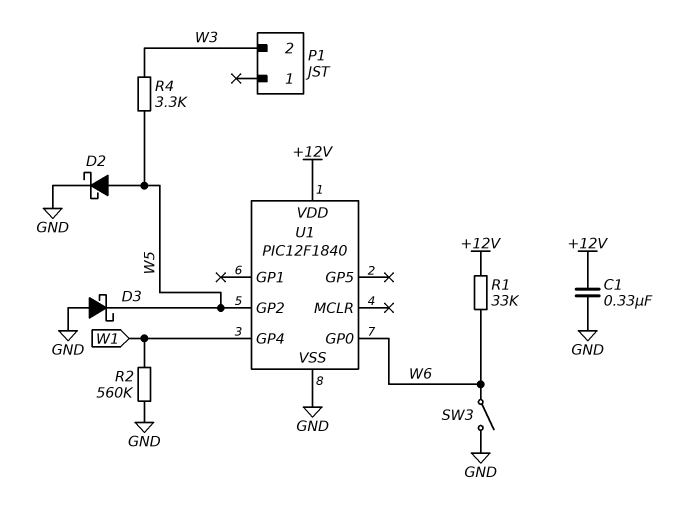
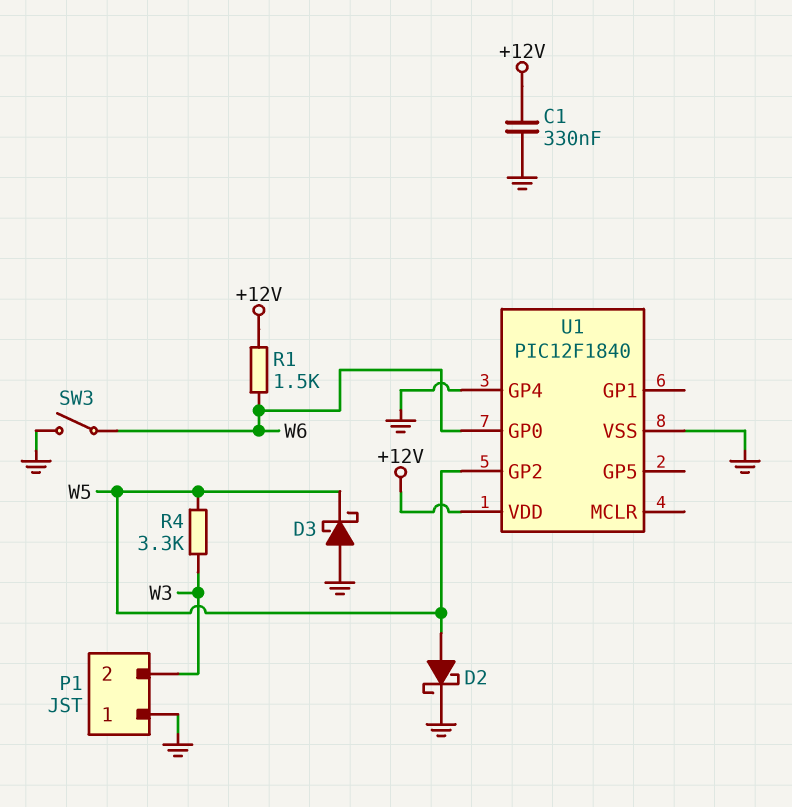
P1 pin 1: none -> GND
R1: 33k (+12V, W6) -> 1.5k (+12V, W6)
R2: 560k (GND, W1) -> none
U1 pin GP4: W1 -> GND

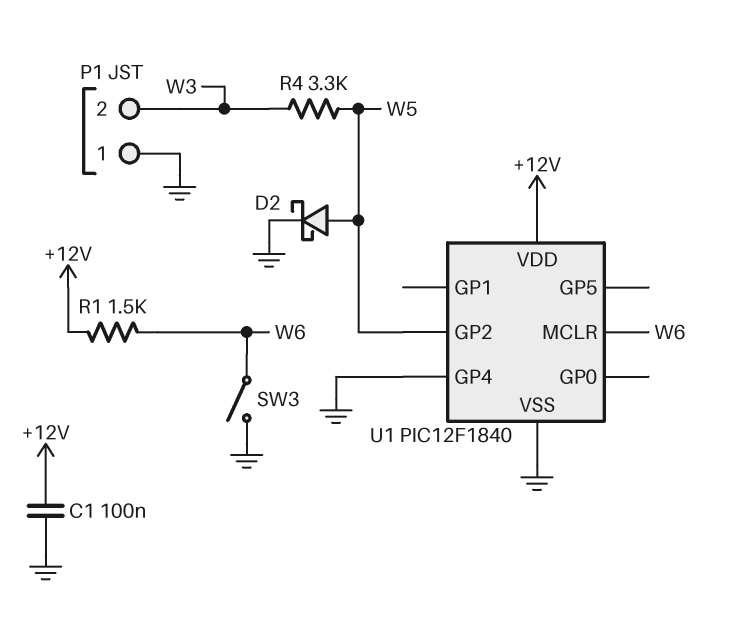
C1: 330nF (+12V, GND) -> 100nF (+12V, GND)
D3: schottky (A GND, K W5) -> none
U1 pin GP0: W6 -> none
U1 pin MCLR: none -> W6

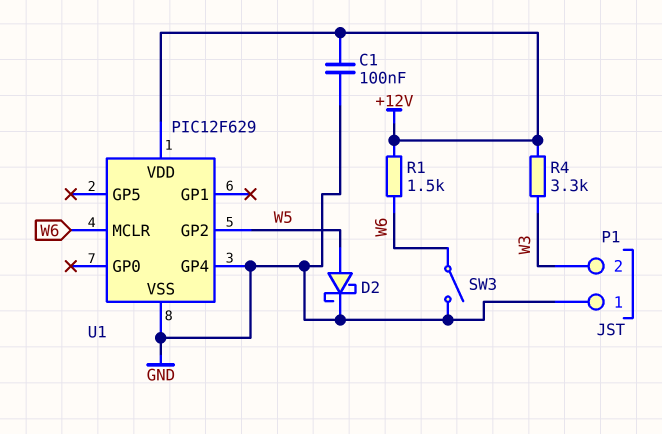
R4: 3.3k (W3, W5) -> 3.3k (+12V, W3)
U1: PIC12F1840 -> PIC12F629

